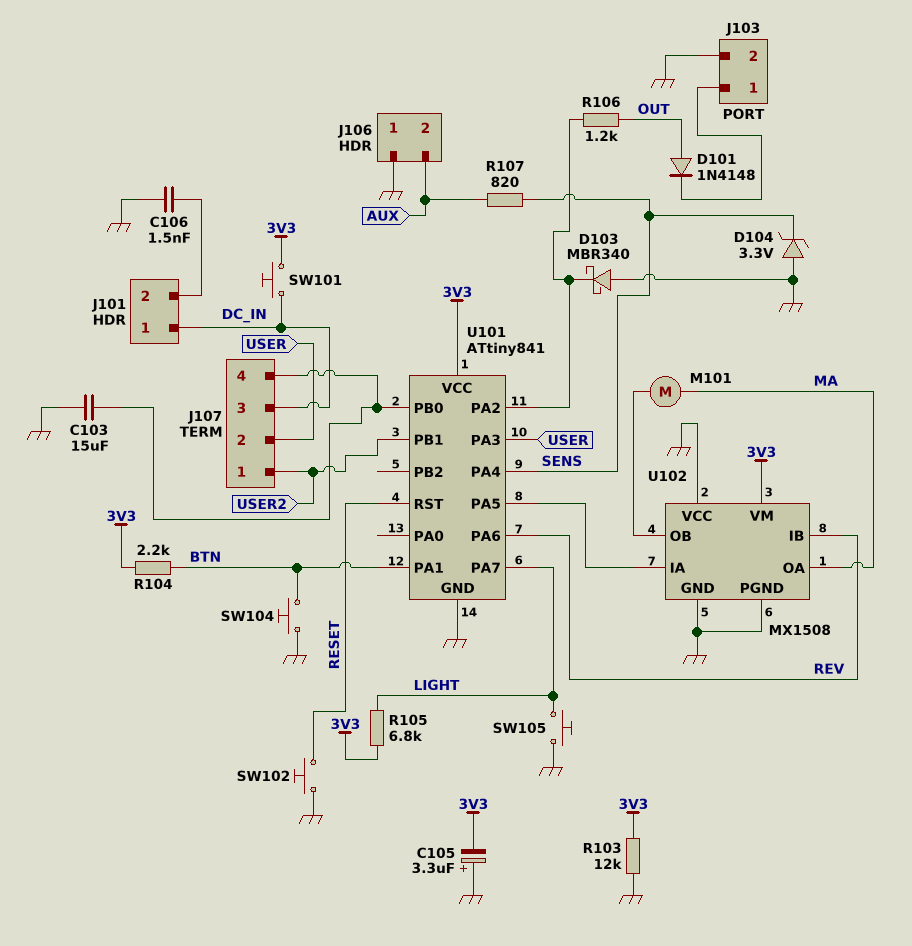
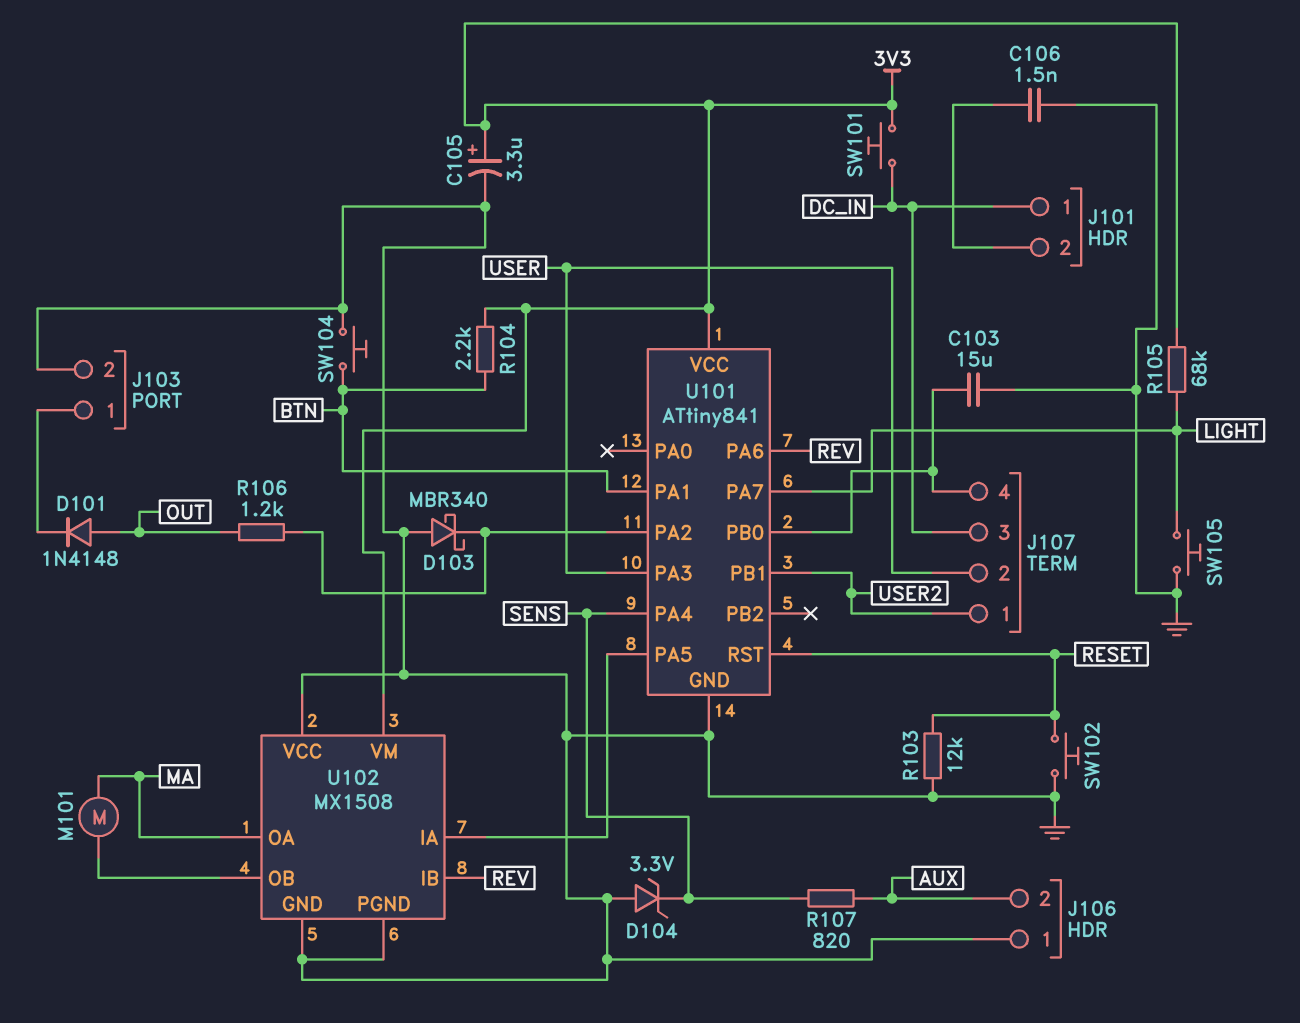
C105: 3.3uF (plus GND, minus 3V3) -> 3.3uF (plus 3V3, minus GND)
R103: 12k (3V3, GND) -> 12k (GND, RESET)
R105: 6.8k (3V3, LIGHT) -> 68k (3V3, LIGHT)

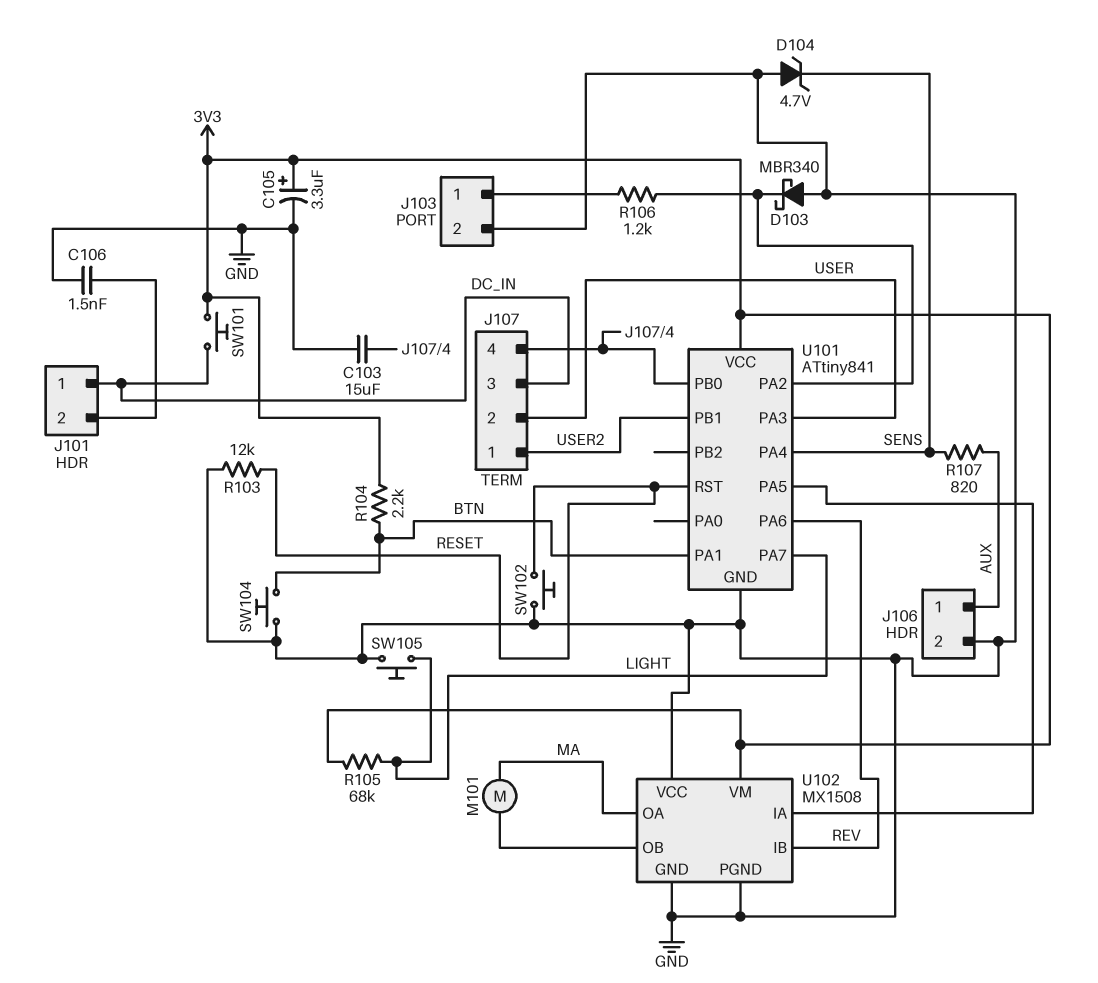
D101: diode 1N4148 (A OUT, K J103/1) -> none
D104: zener 3.3V (A GND, K SENS) -> zener 4.7V (A GND, K SENS)
J106 pin 1: GND -> AUX
J106 pin 2: AUX -> GND
R106: 1.2k (OUT, U101/PA2) -> 1.2k (J103/1, U101/PA2)

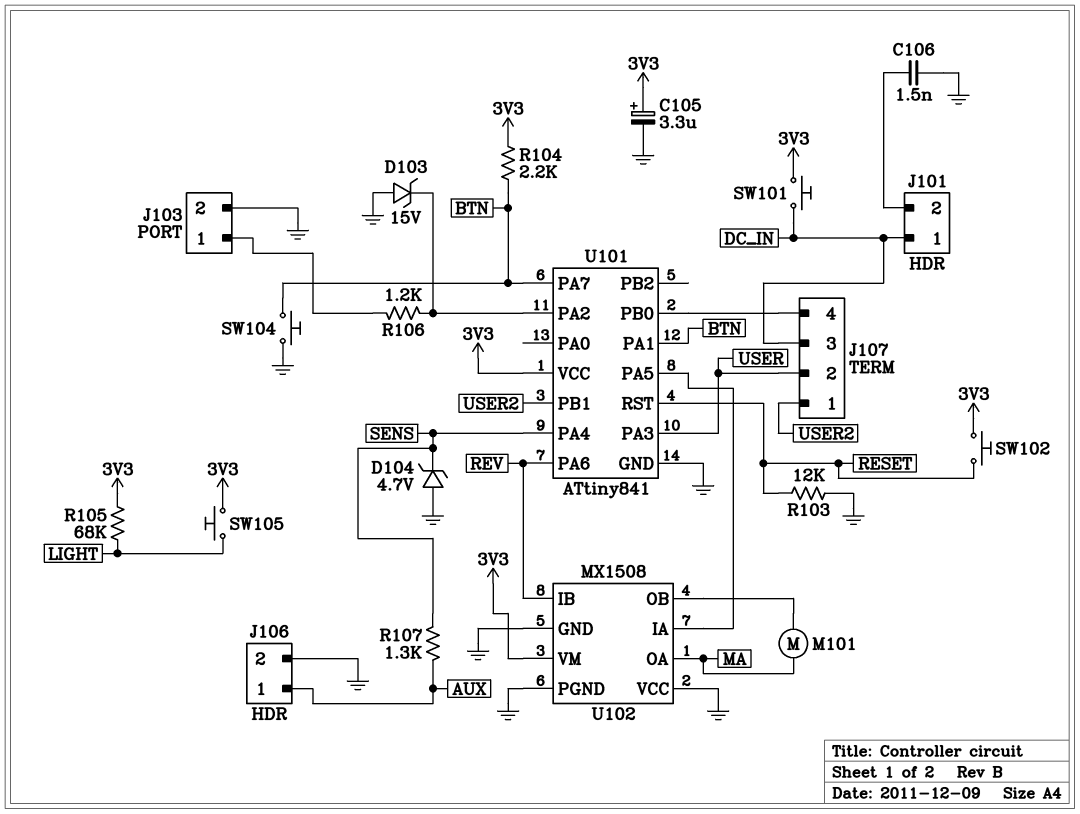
C103: 15uF (GND, J107/4) -> none
D103: schottky MBR340 (A GND, K U101/PA2) -> zener 15V (A GND, K U101/PA2)
R107: 820 (AUX, SENS) -> 1.3k (AUX, SENS)
SW102: button (GND, RESET) -> button (3V3, RESET)
SW105: button (GND, LIGHT) -> button (3V3, LIGHT)
U101 pin PA7: LIGHT -> BTN

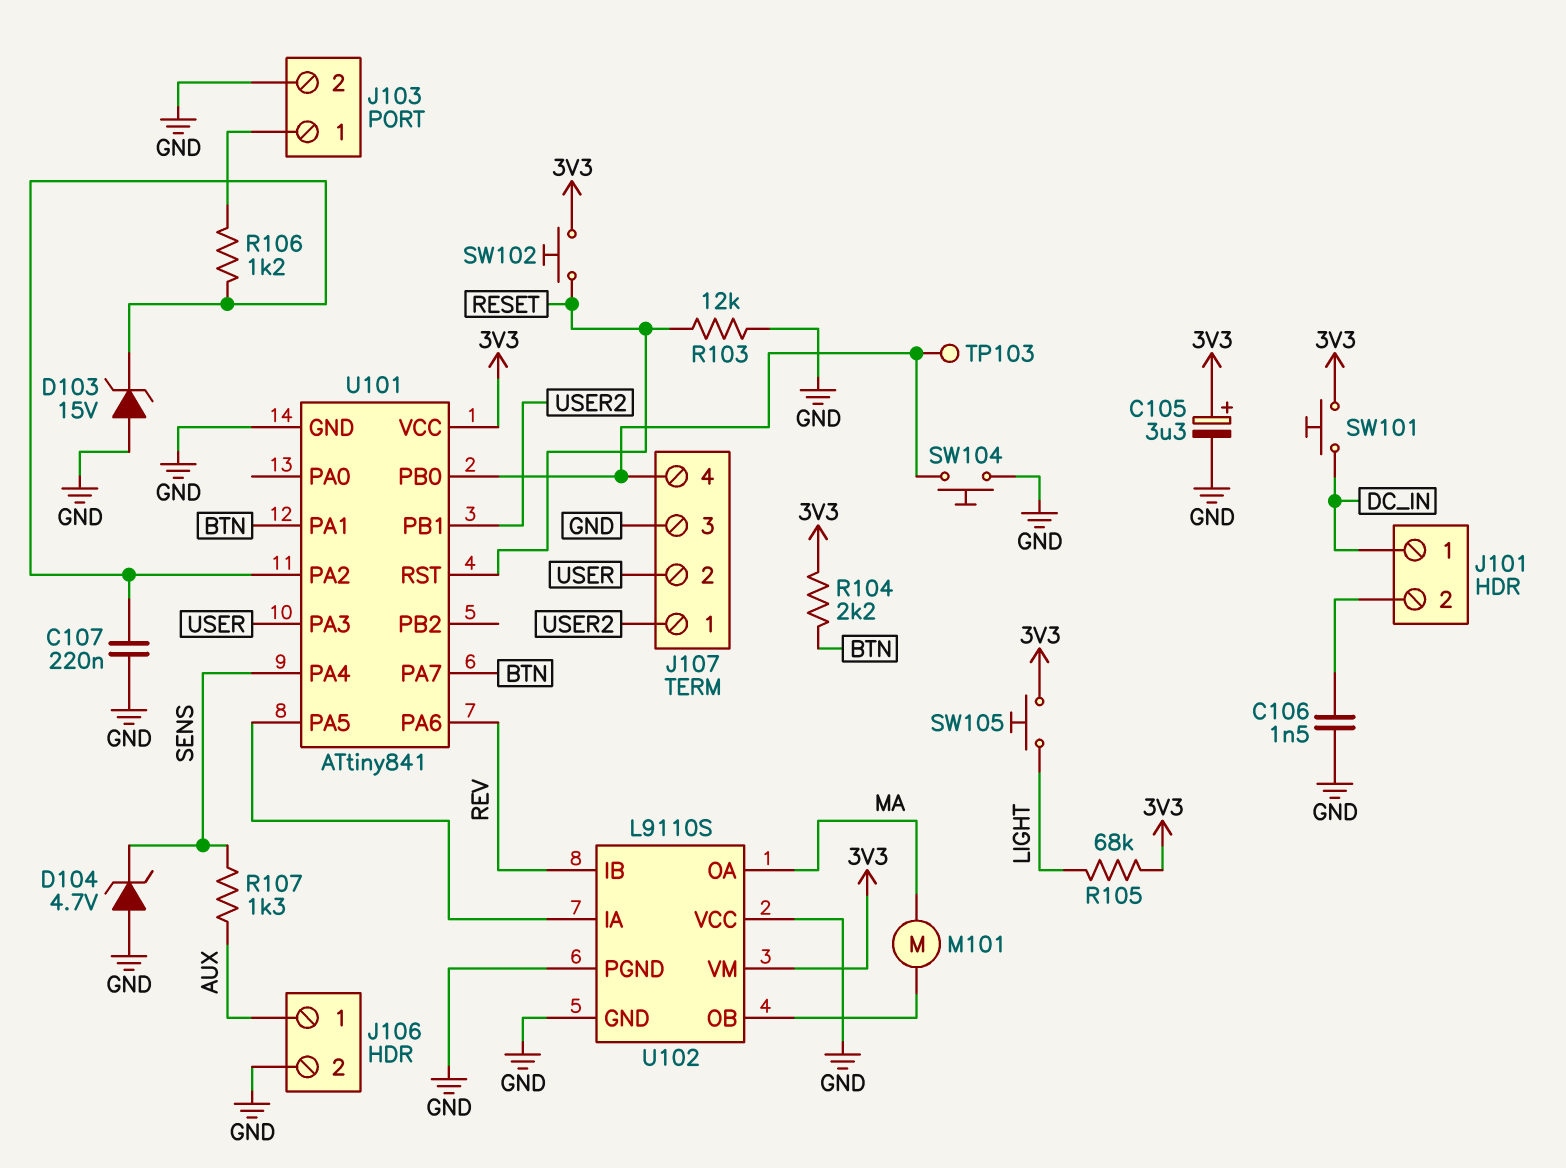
C107: none -> 220nF (GND, U101/PA2)
J107 pin 3: DC_IN -> GND
SW104: button (BTN, GND) -> button (GND, J107/4)
TP103: none -> test point (J107/4)
U102: MX1508 -> L9110S

